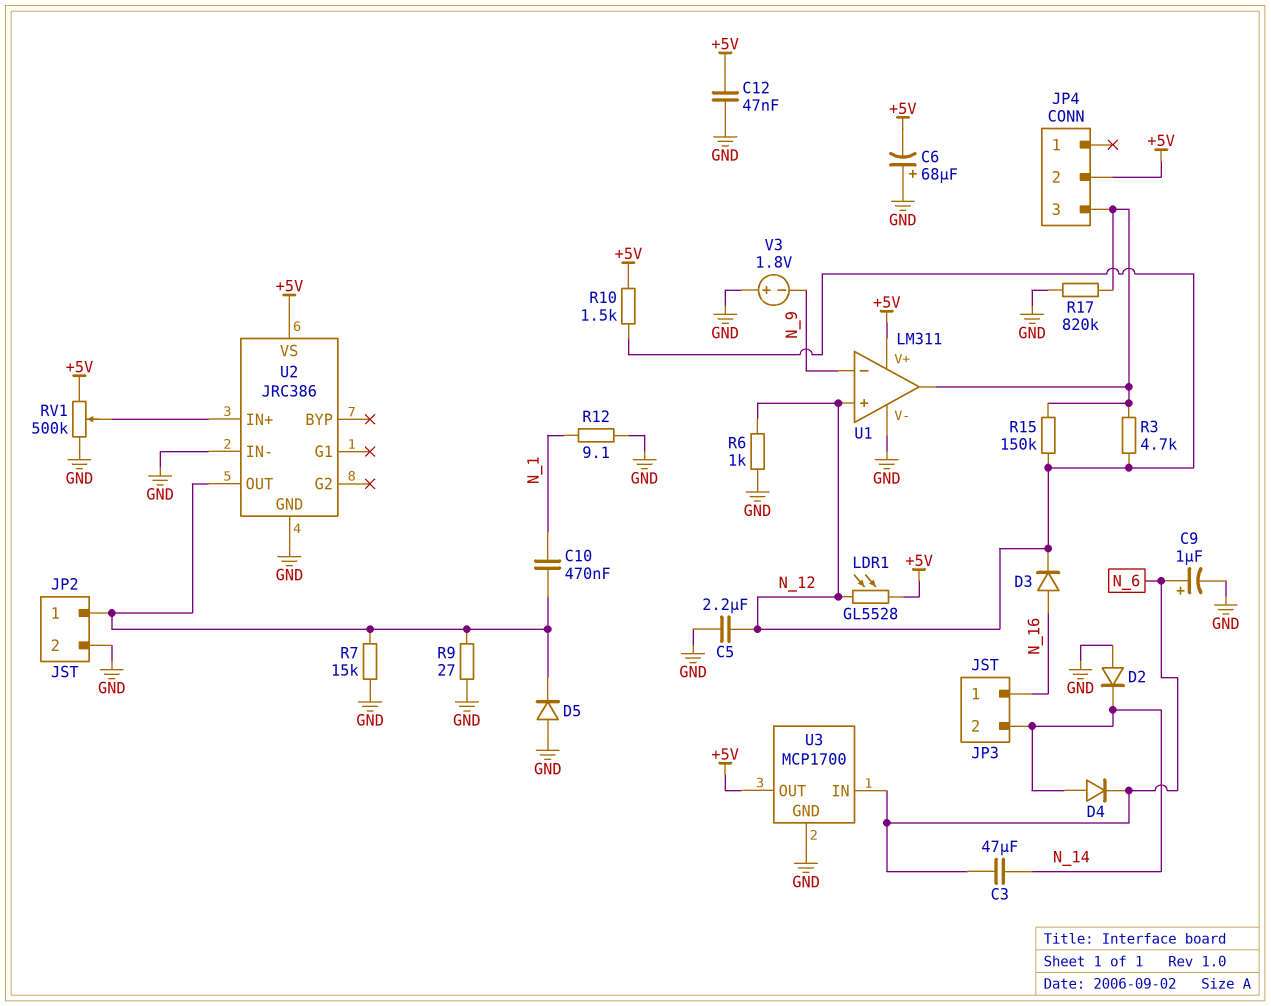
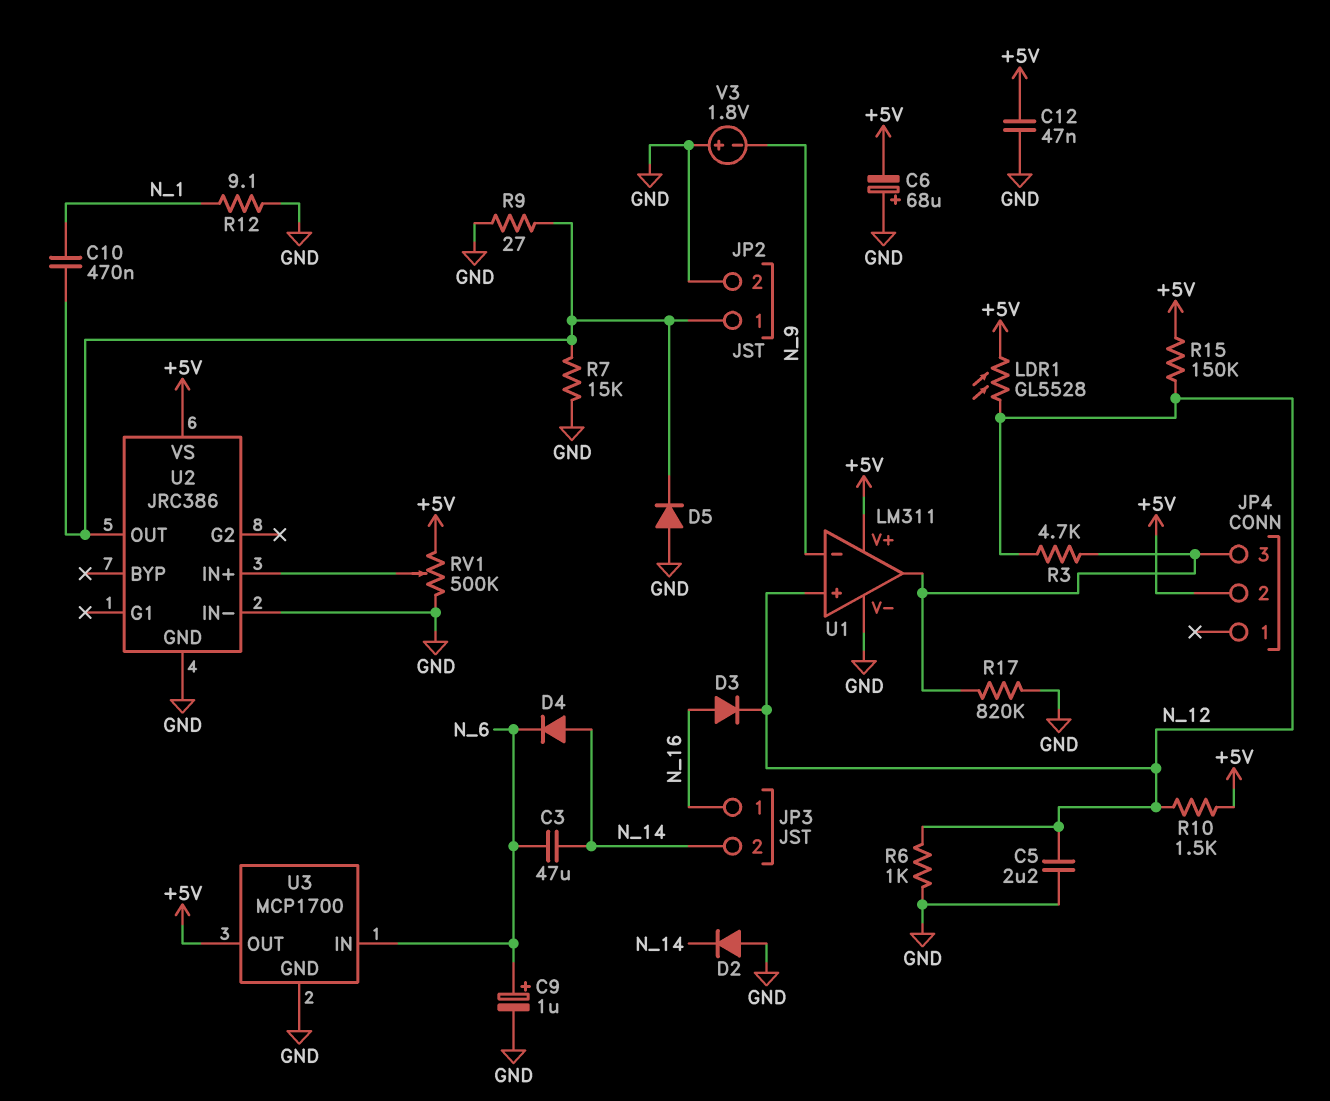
R15: 150k (JP4/3, N_12) -> 150k (+5V, N_12)

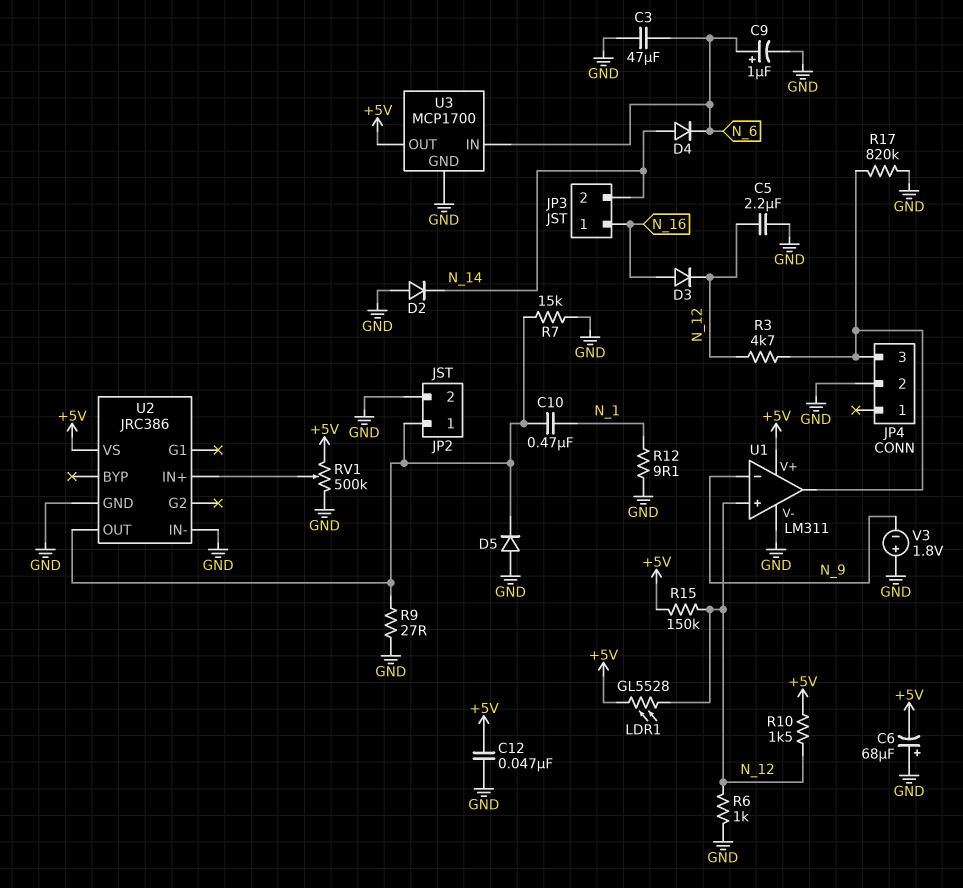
C3: 47uF (N_6, N_14) -> 47uF (GND, N_6)
JP4 pin 2: +5V -> GND

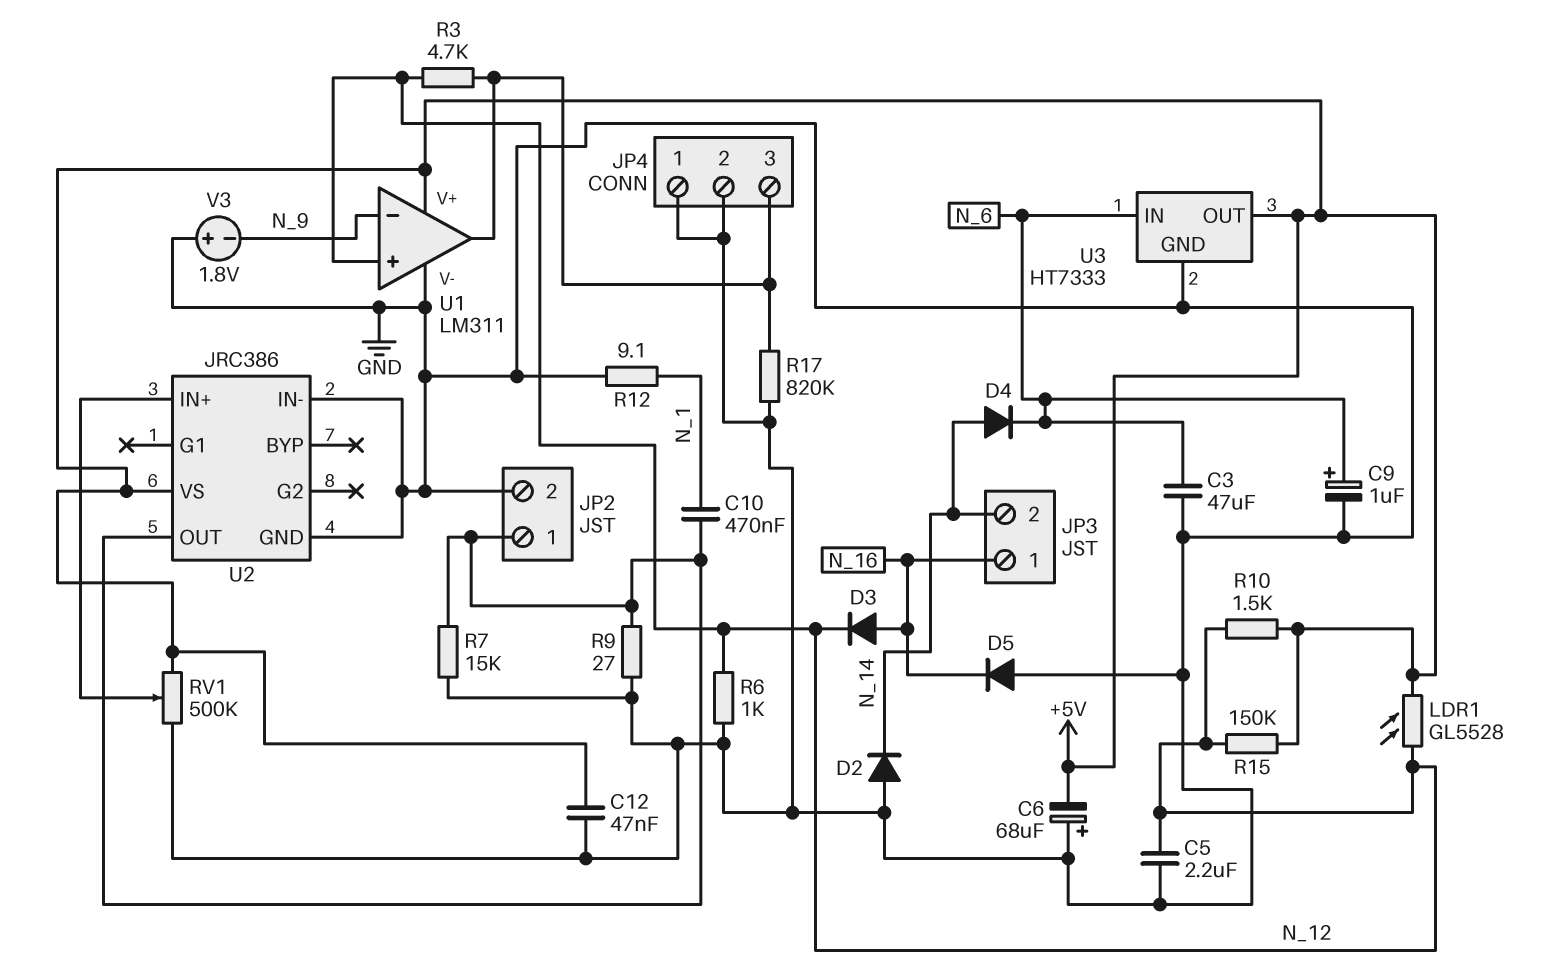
D5: diode (A GND, K JP2/1) -> diode (A GND, K N_16)
JP4 pin 1: none -> GND
U3: MCP1700 -> HT7333

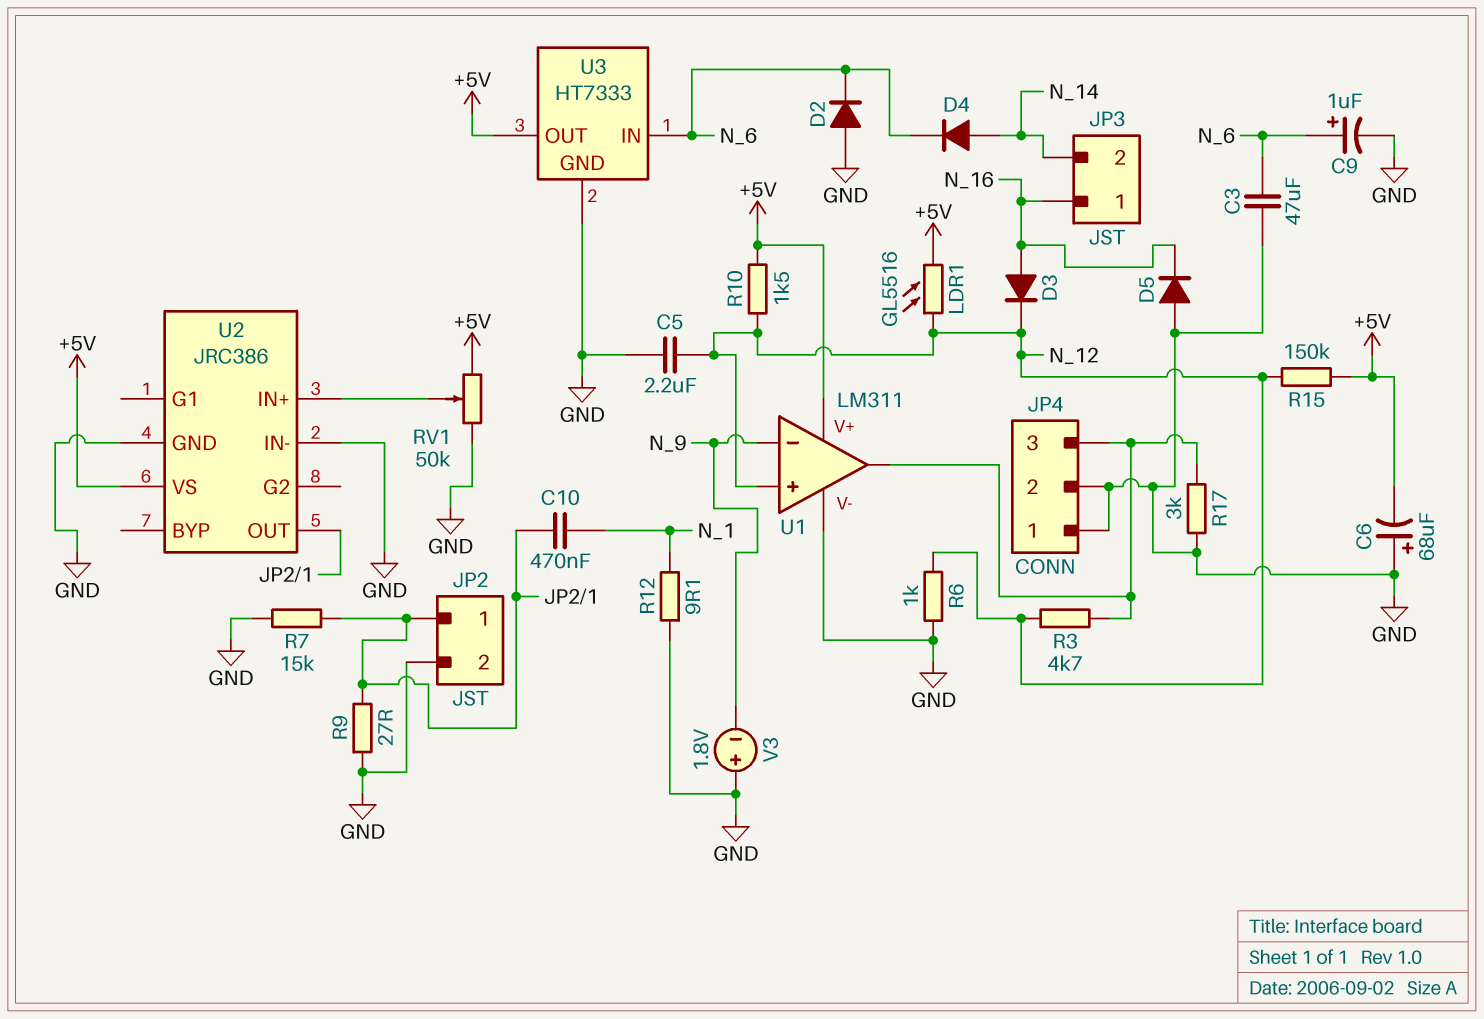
C12: 47nF (+5V, GND) -> none
D2: diode (A GND, K N_14) -> diode (A GND, K N_6)
LDR1: GL5528 (+5V, N_12) -> GL5516 (+5V, N_12)
R17: 820k (GND, JP4/3) -> 3k (GND, JP4/3)
RV1: 500k (+5V, GND, wiper U2/IN+) -> 50k (+5V, GND, wiper U2/IN+)

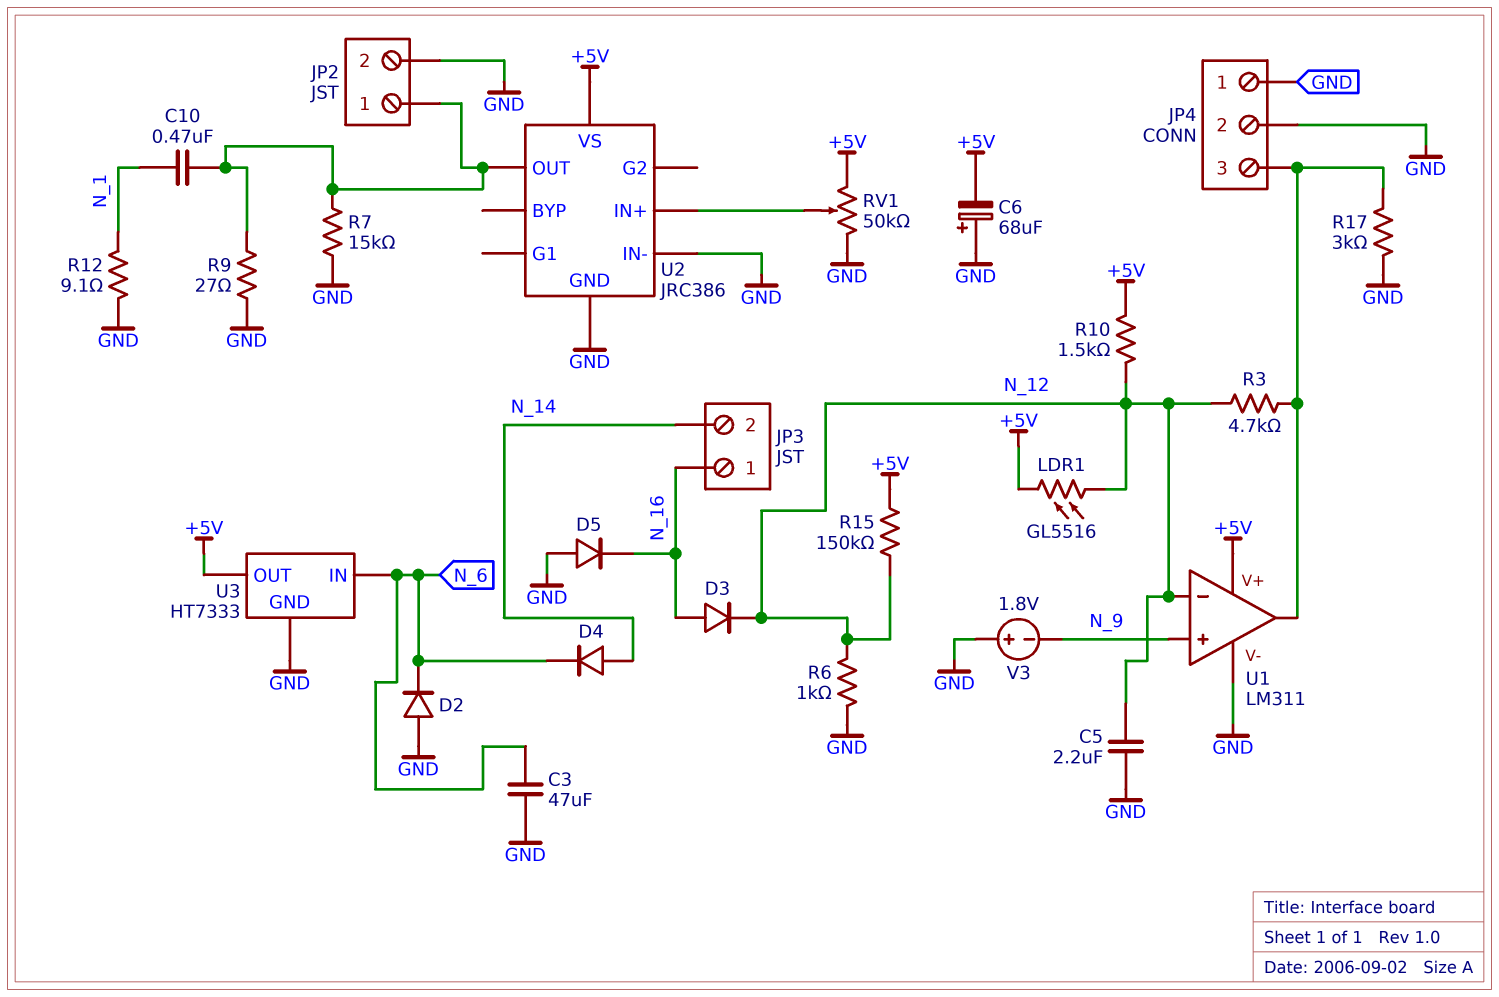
C9: 1uF (plus N_6, minus GND) -> none
U1 pin in+: N_12 -> N_9
U1 pin in-: N_9 -> N_12

